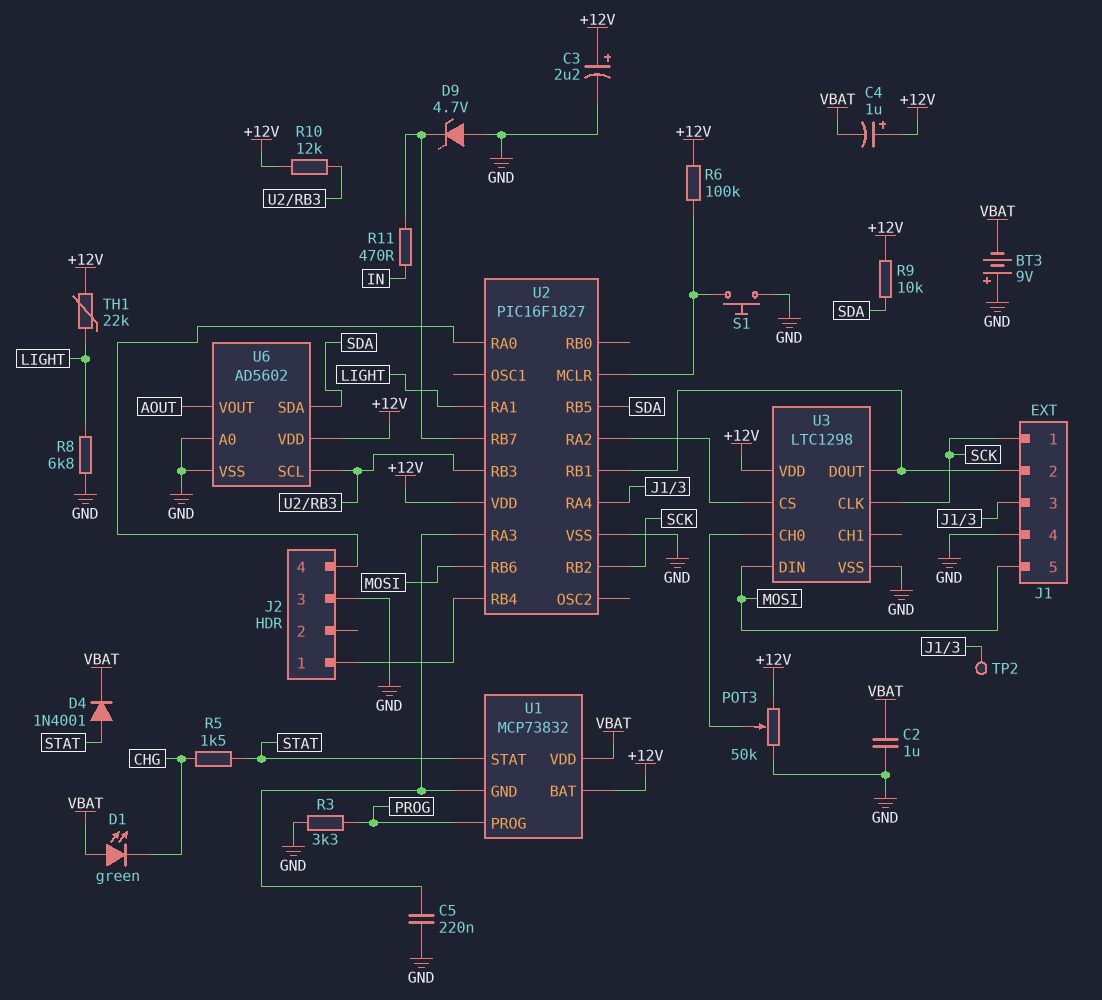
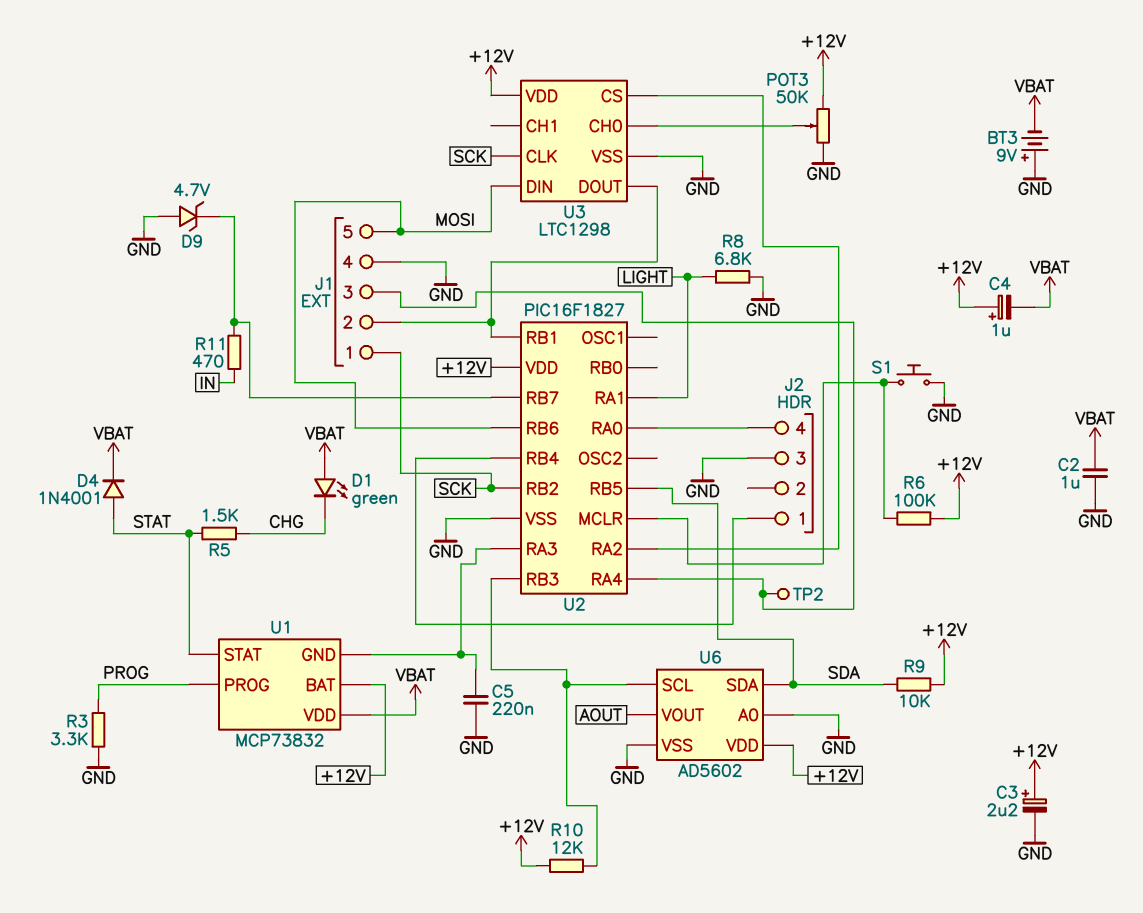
TH1: 22k (+12V, LIGHT) -> none

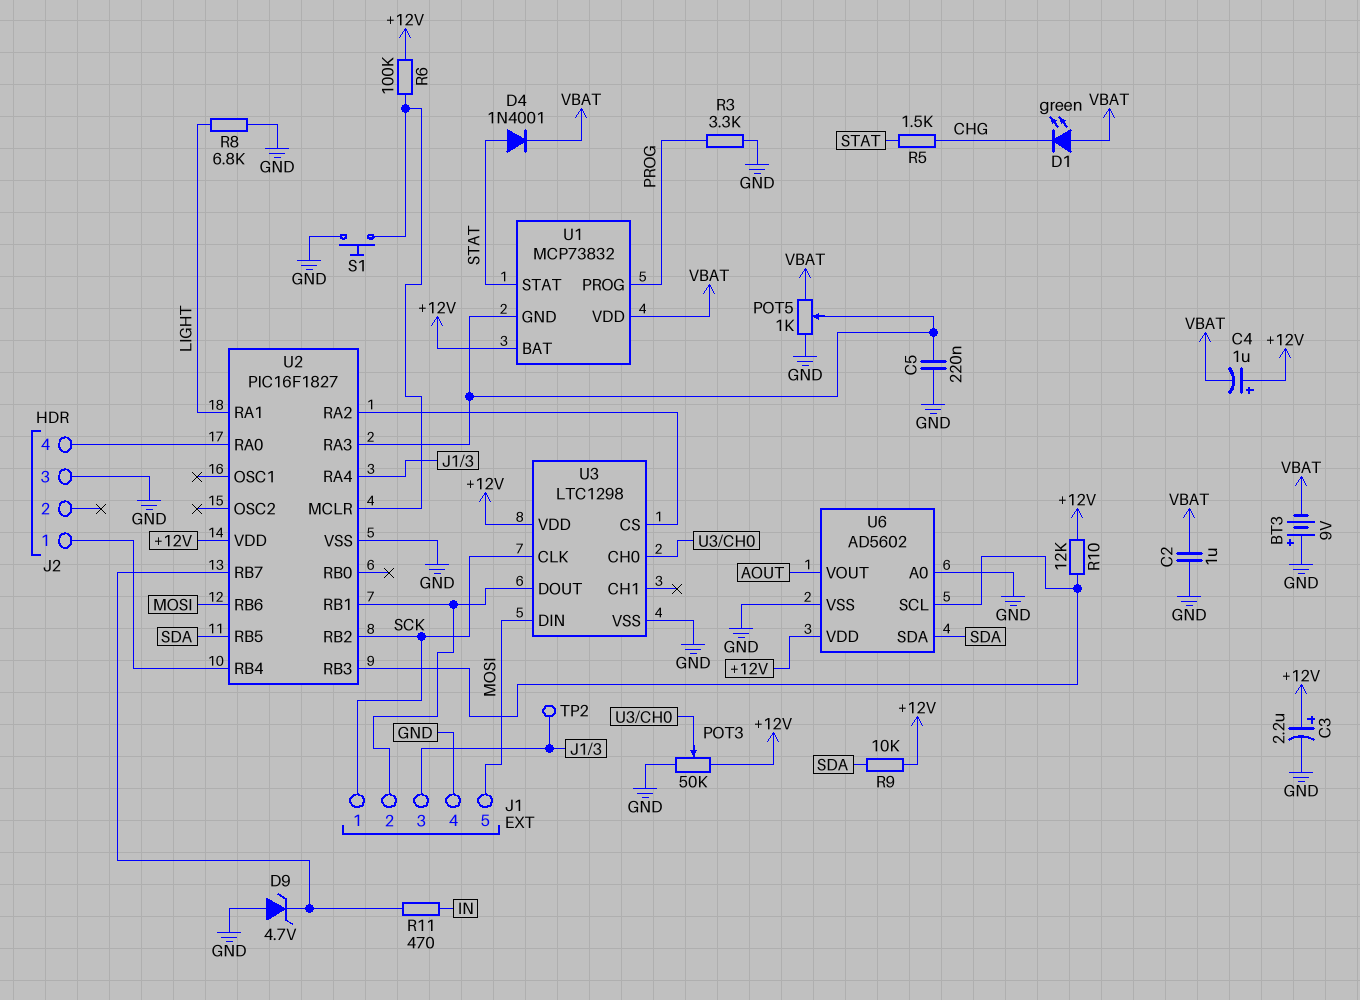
POT5: none -> 1k (GND, VBAT, wiper U1/GND)

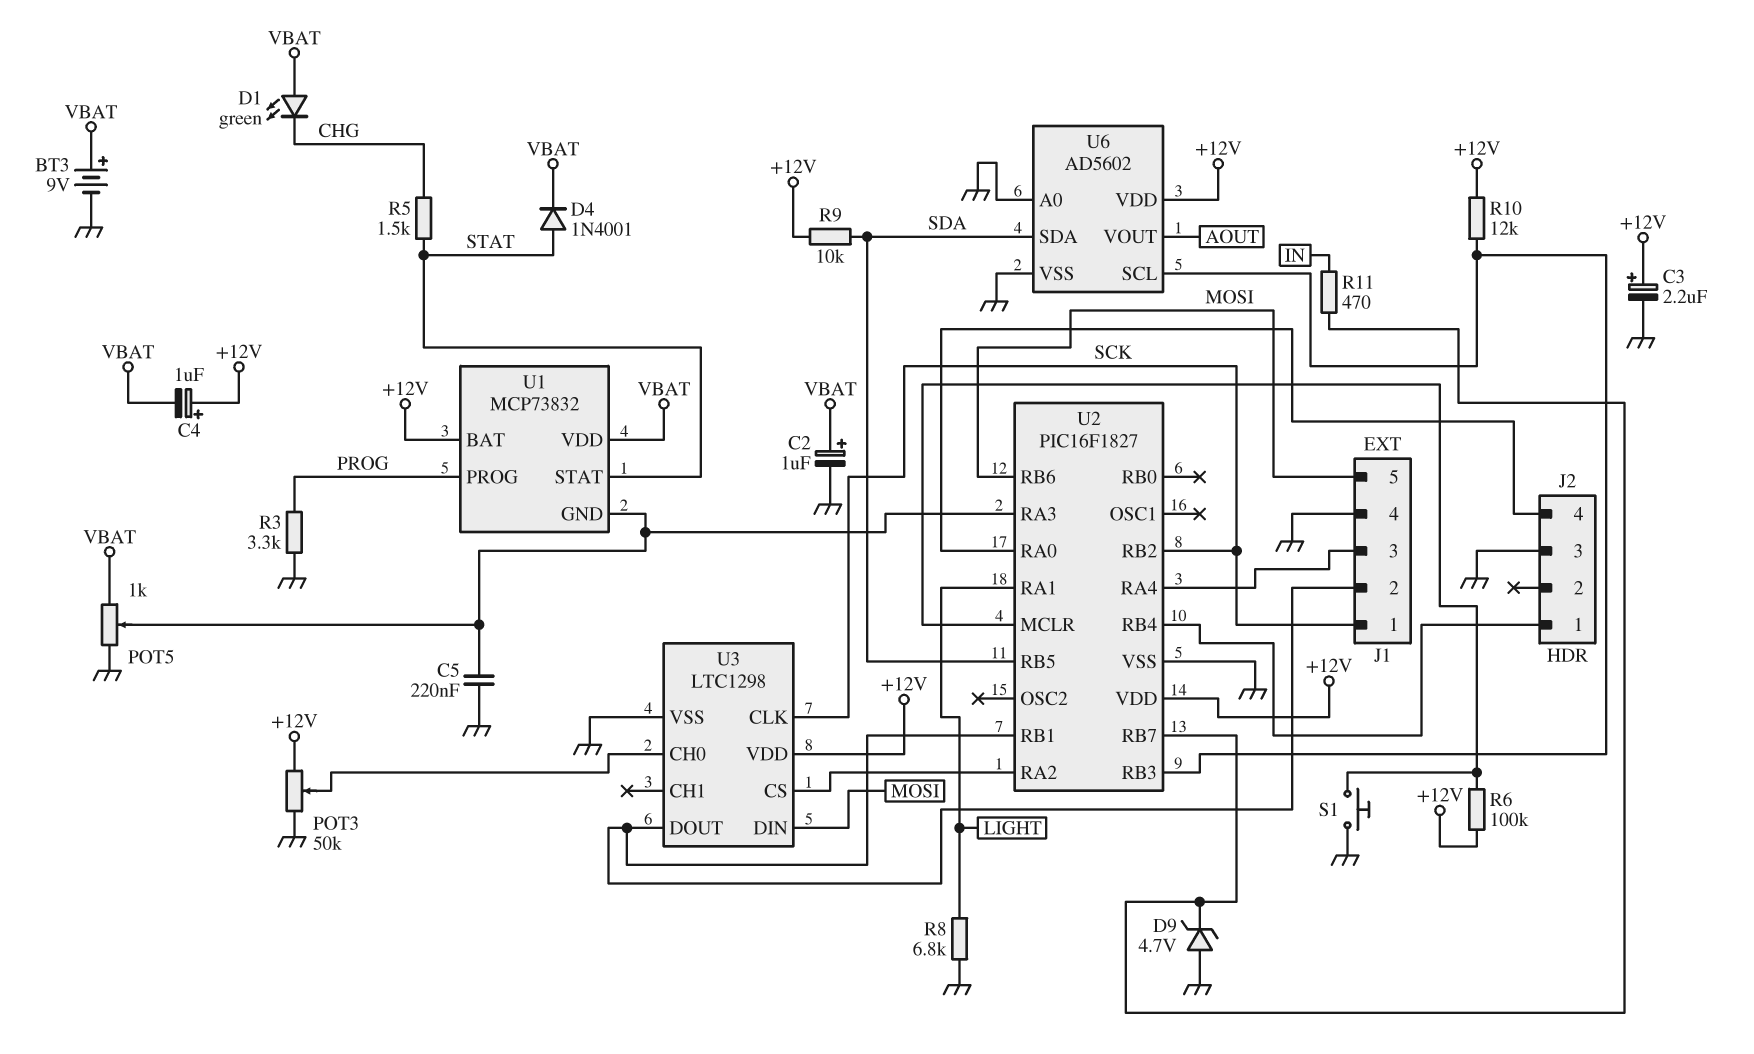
BT3: 9V (plus GND, minus VBAT) -> 9V (plus VBAT, minus GND)
C2: 1uF (GND, VBAT) -> 1uF (plus VBAT, minus GND)
TP2: test point (J1/3) -> none

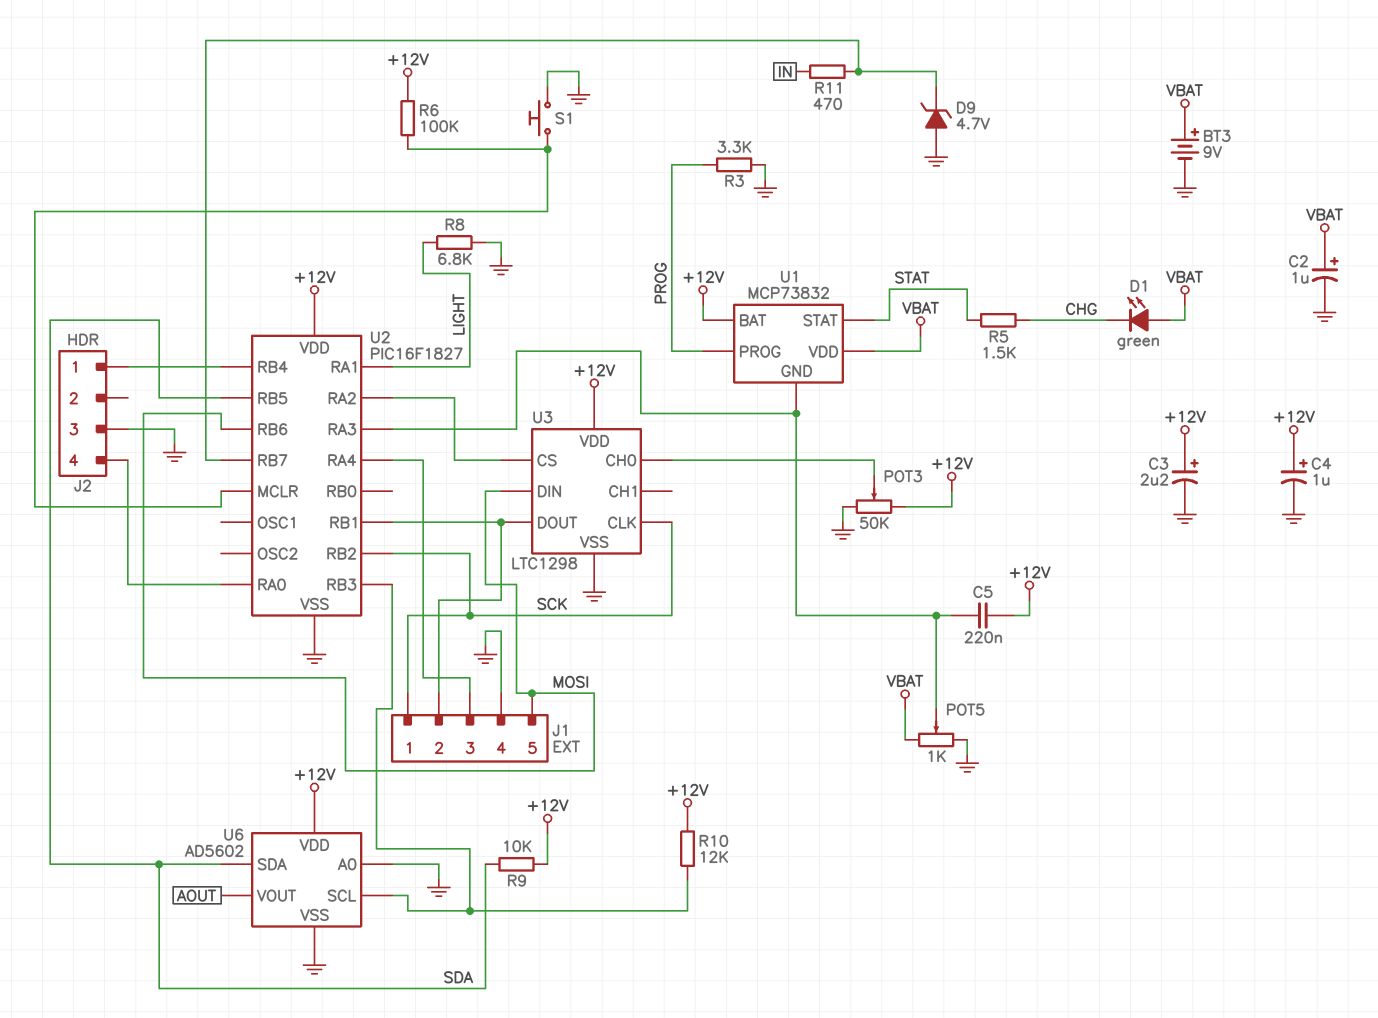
C4: 1uF (plus +12V, minus VBAT) -> 1uF (plus +12V, minus GND)
C5: 220nF (GND, U1/GND) -> 220nF (+12V, U1/GND)
D4: diode 1N4001 (A STAT, K VBAT) -> none

